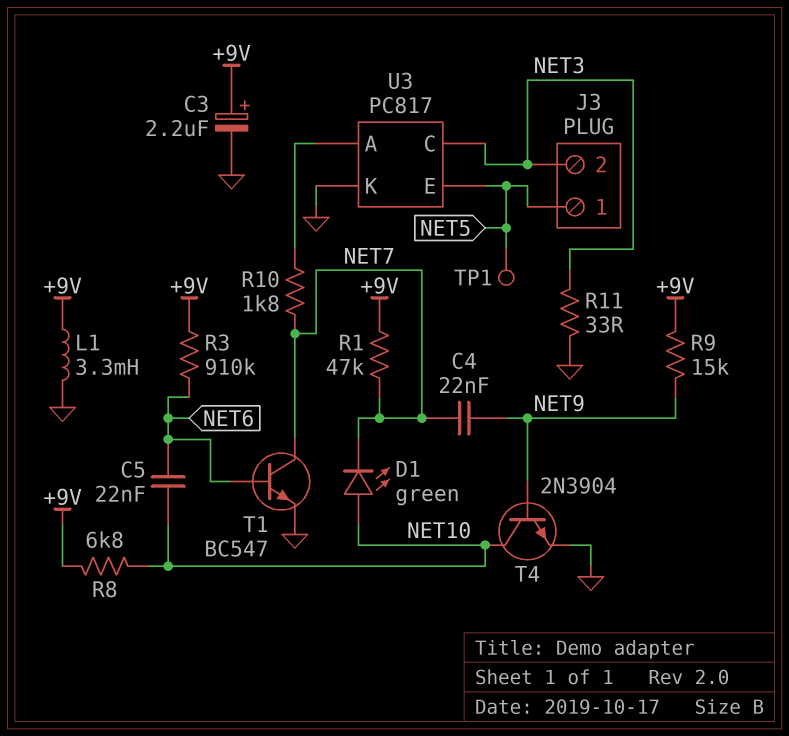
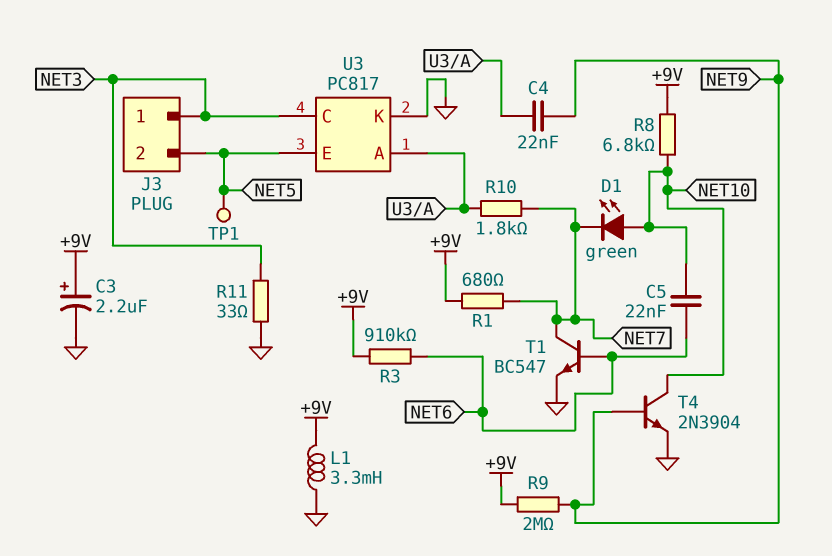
C4: 22nF (NET7, NET9) -> 22nF (NET9, U3/A)
J3 pin 1: NET5 -> NET3
J3 pin 2: NET3 -> NET5
R1: 47k (+9V, NET7) -> 680 (+9V, NET7)
R9: 15k (+9V, NET9) -> 2M (+9V, NET9)

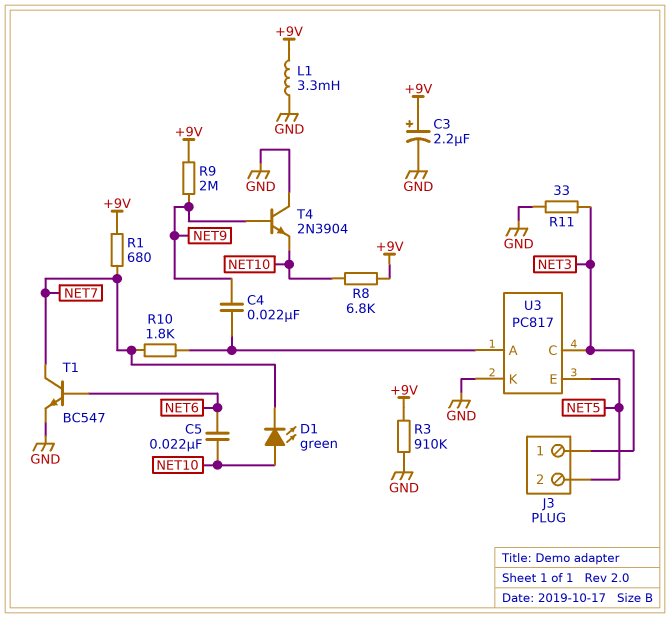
R3: 910k (+9V, NET6) -> 910k (+9V, GND)
T4: NPN 2N3904 (B NET9, C NET10, E GND) -> NPN 2N3904 (B NET9, C GND, E NET10)
TP1: test point (NET5) -> none

